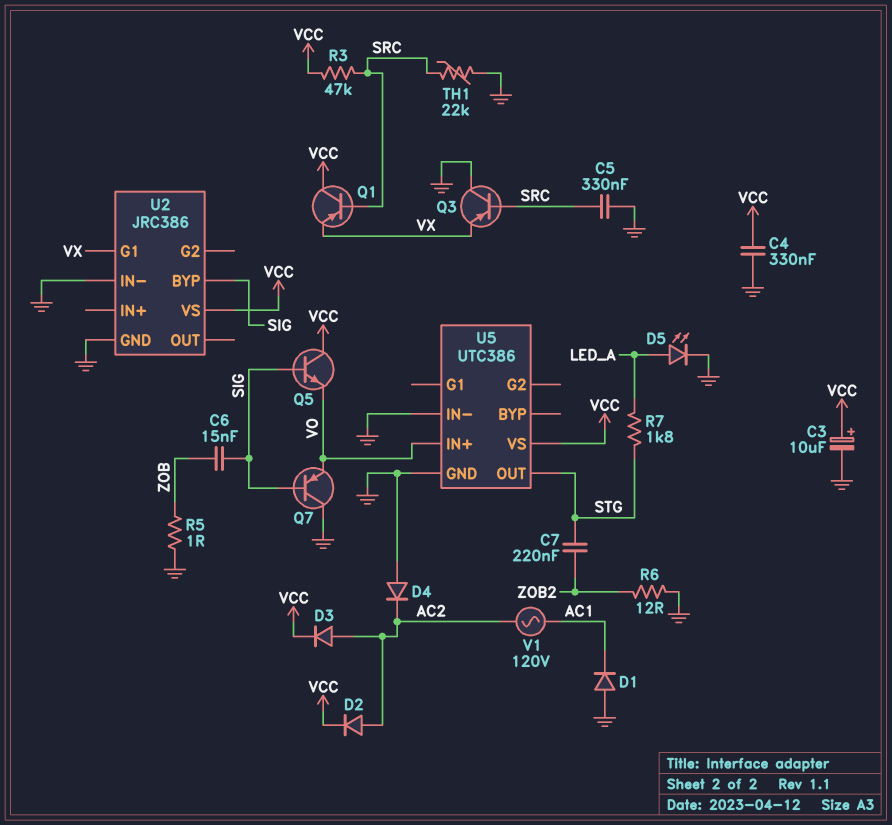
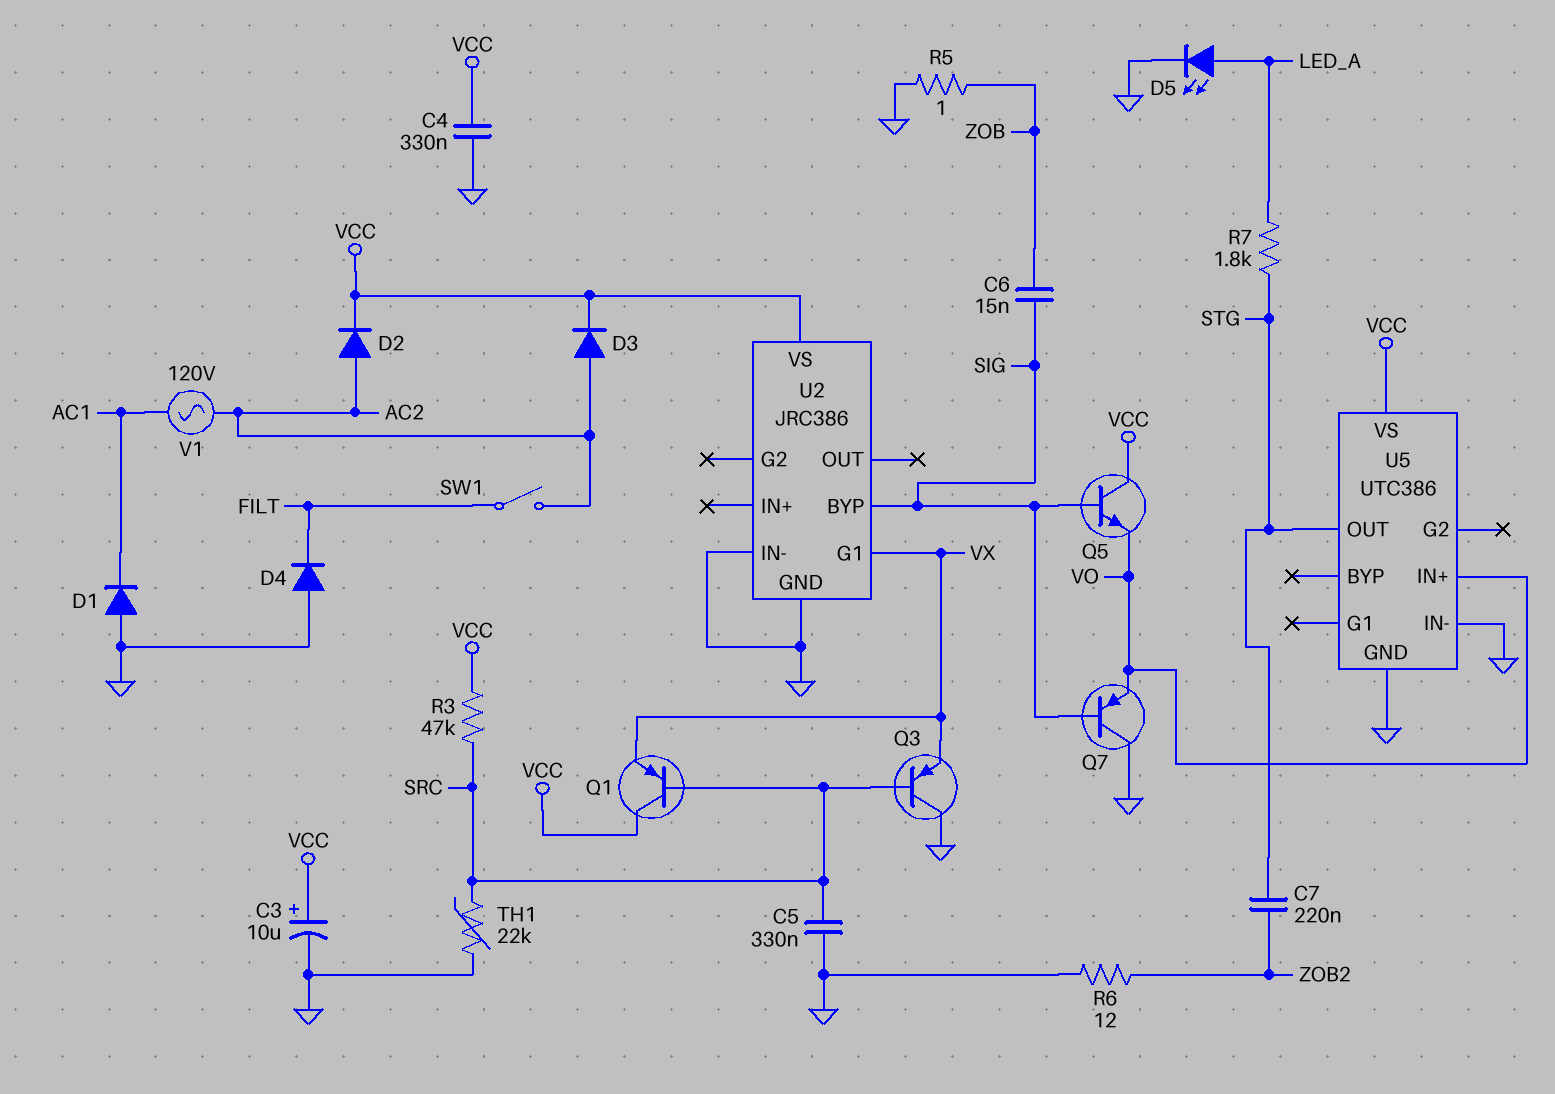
D4: diode (A GND, K AC2) -> diode (A GND, K FILT)
SW1: none -> switch (AC2, FILT)

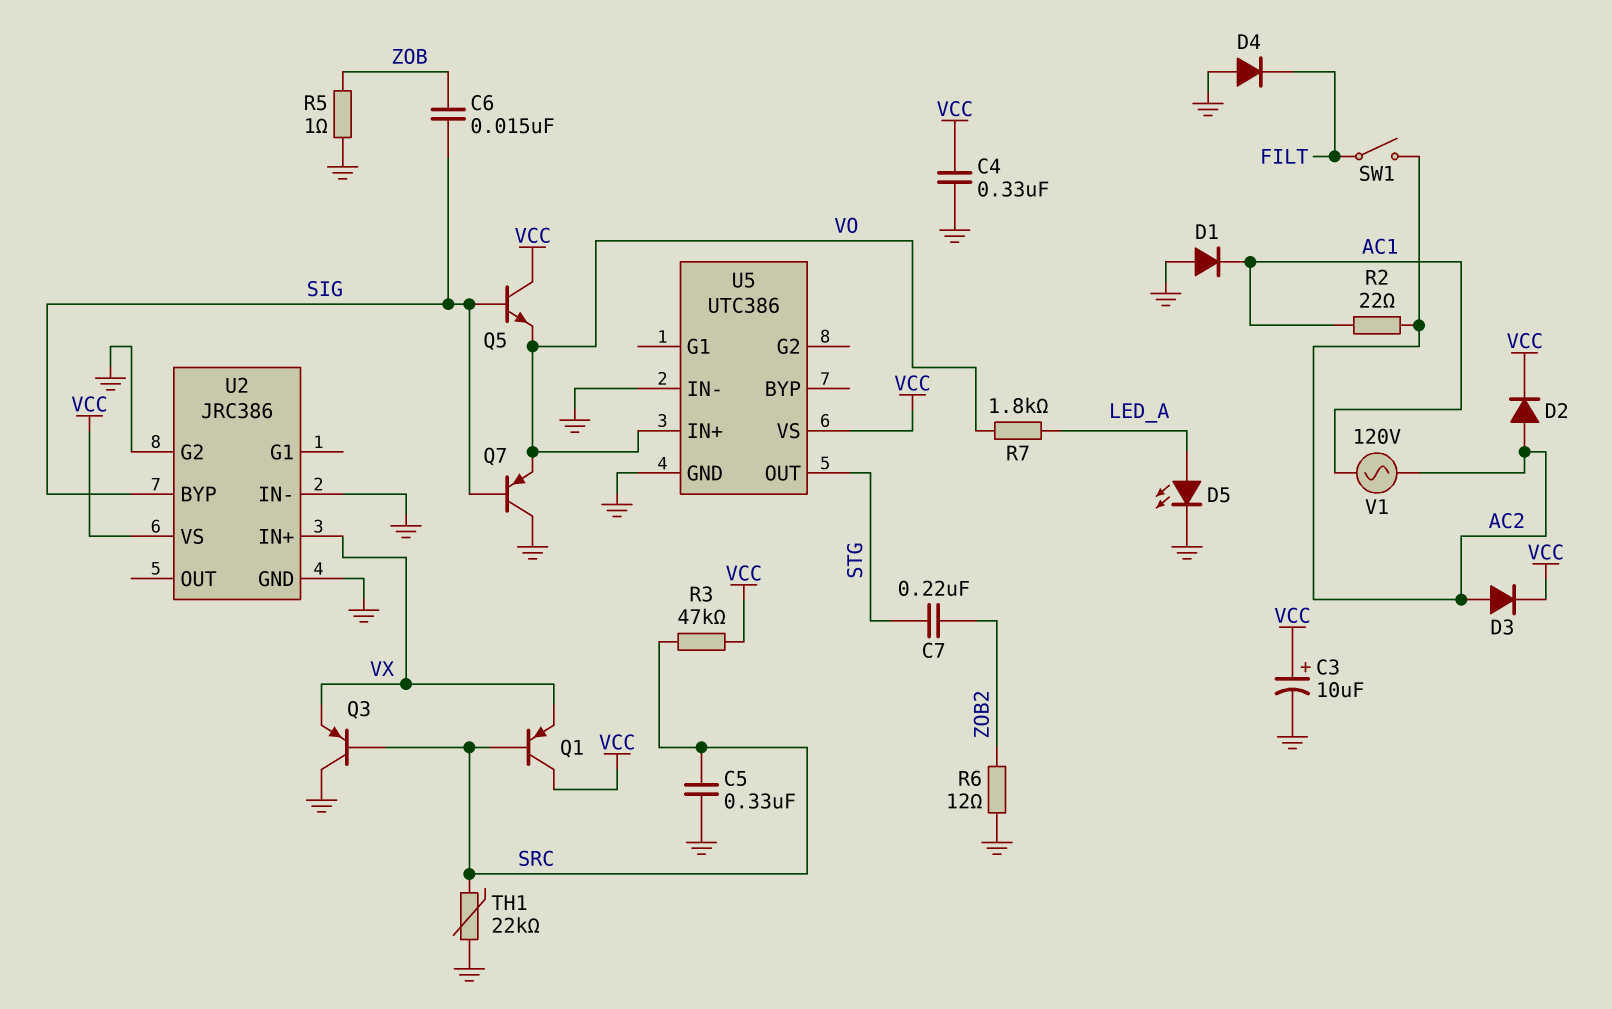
R2: none -> 22 (AC1, AC2)
R7: 1.8k (LED_A, STG) -> 1.8k (LED_A, VO)
U2 pin G1: VX -> none
U2 pin G2: none -> GND
U2 pin IN+: none -> VX

